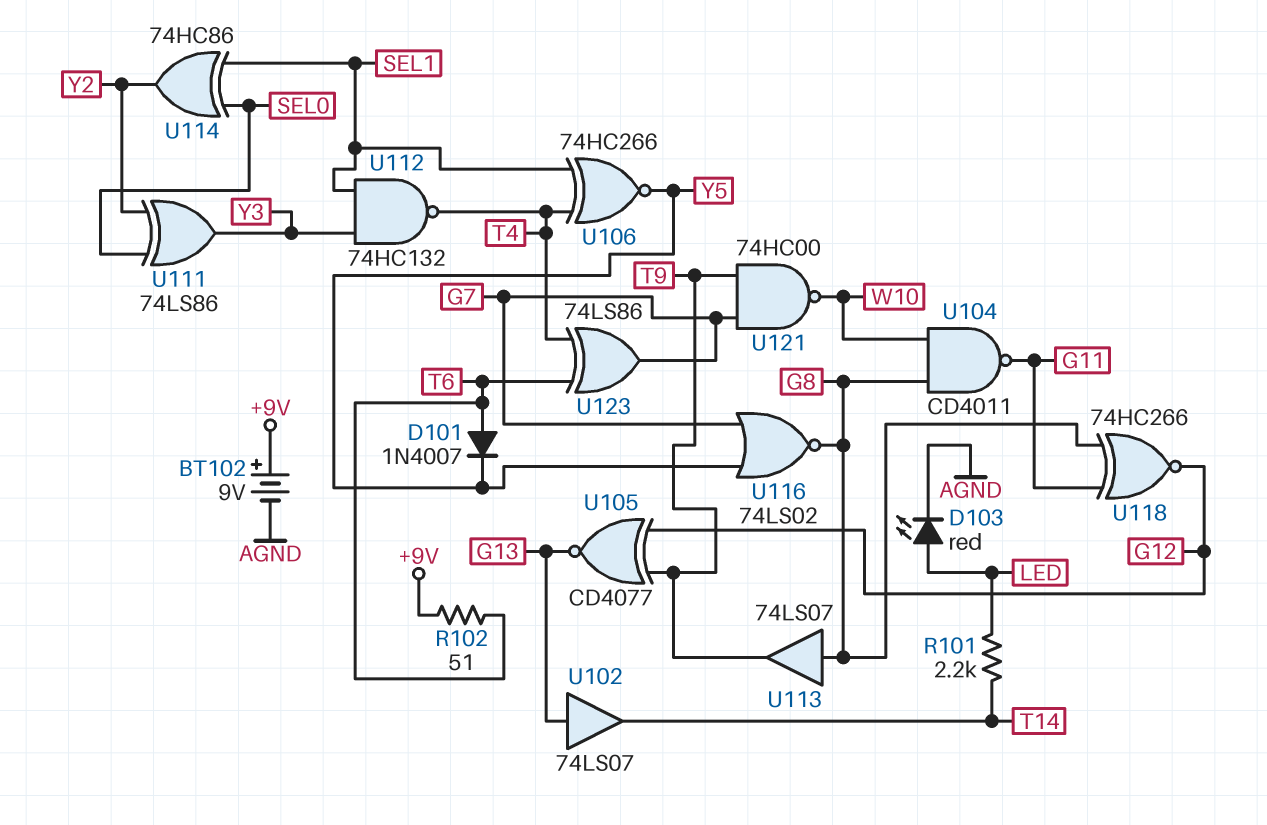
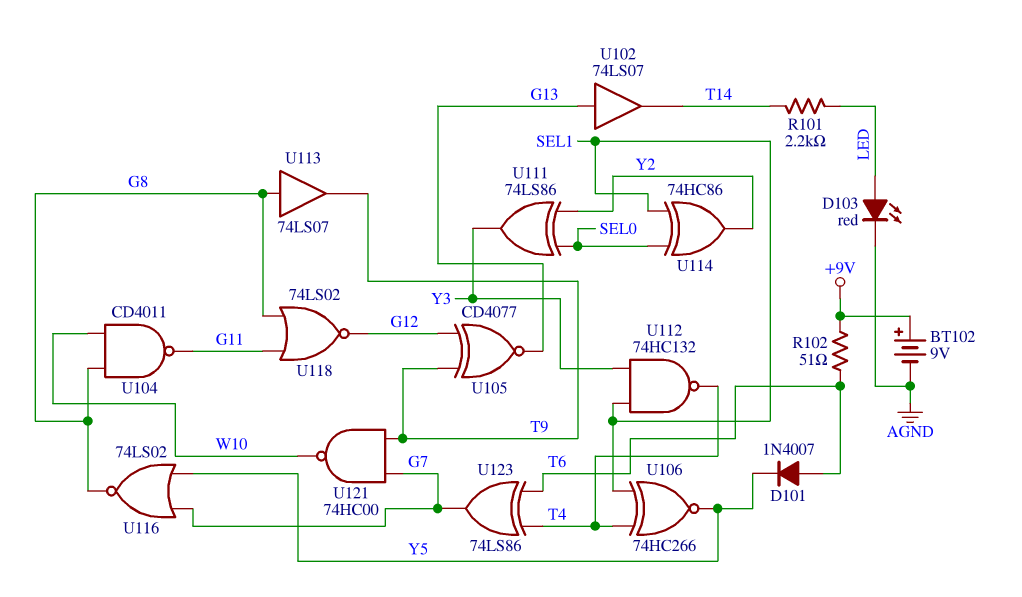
U118: XNOR 74HC266 (in G8, in G11, out G12) -> NOR 74LS02 (in G8, in G11, out G12)

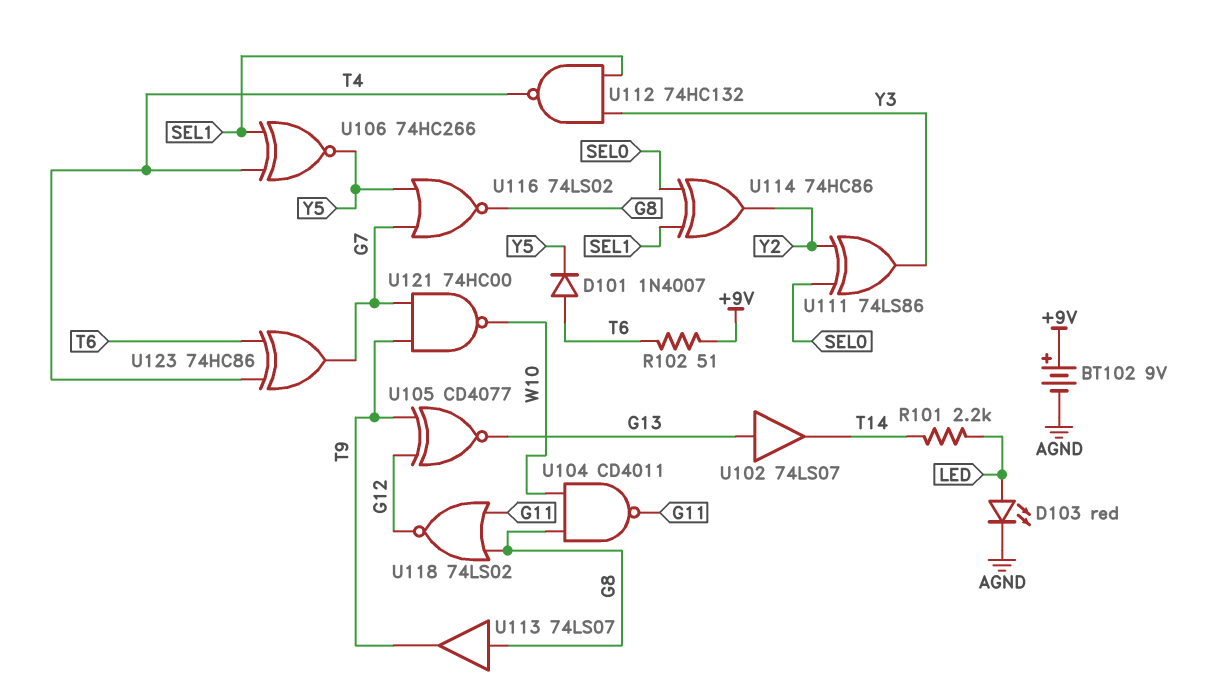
U123: XOR 74LS86 (in T4, in T6, out G7) -> XOR 74HC86 (in T4, in T6, out G7)

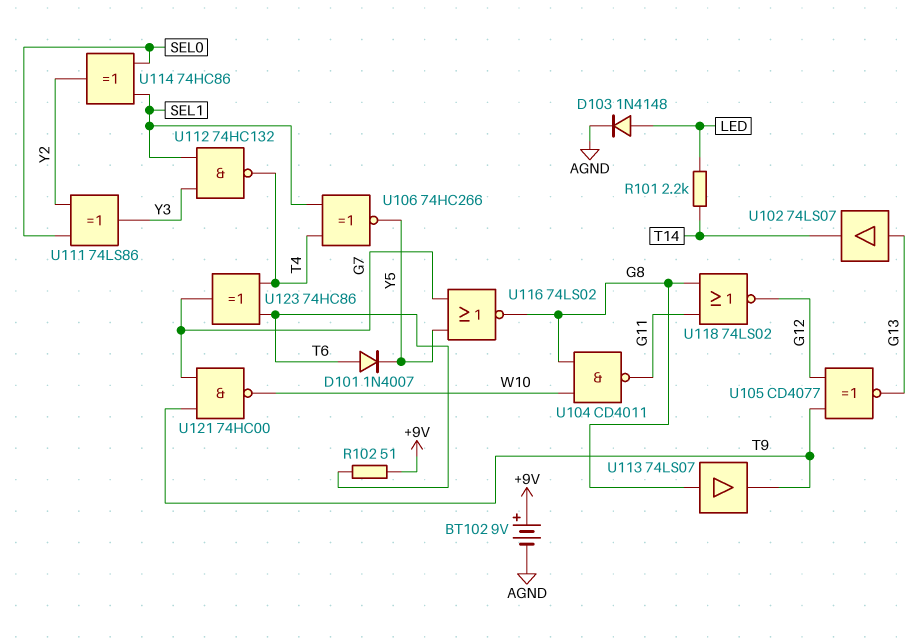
D103: LED red (A LED, K AGND) -> diode 1N4148 (A LED, K AGND)

